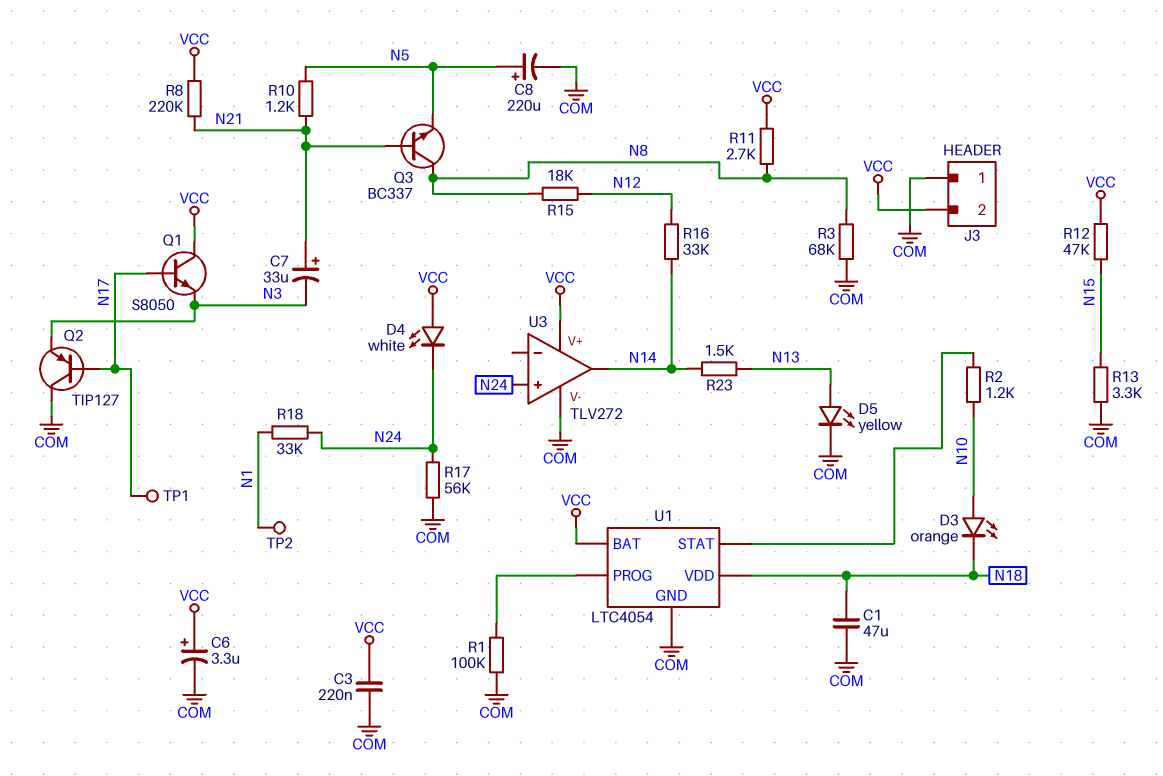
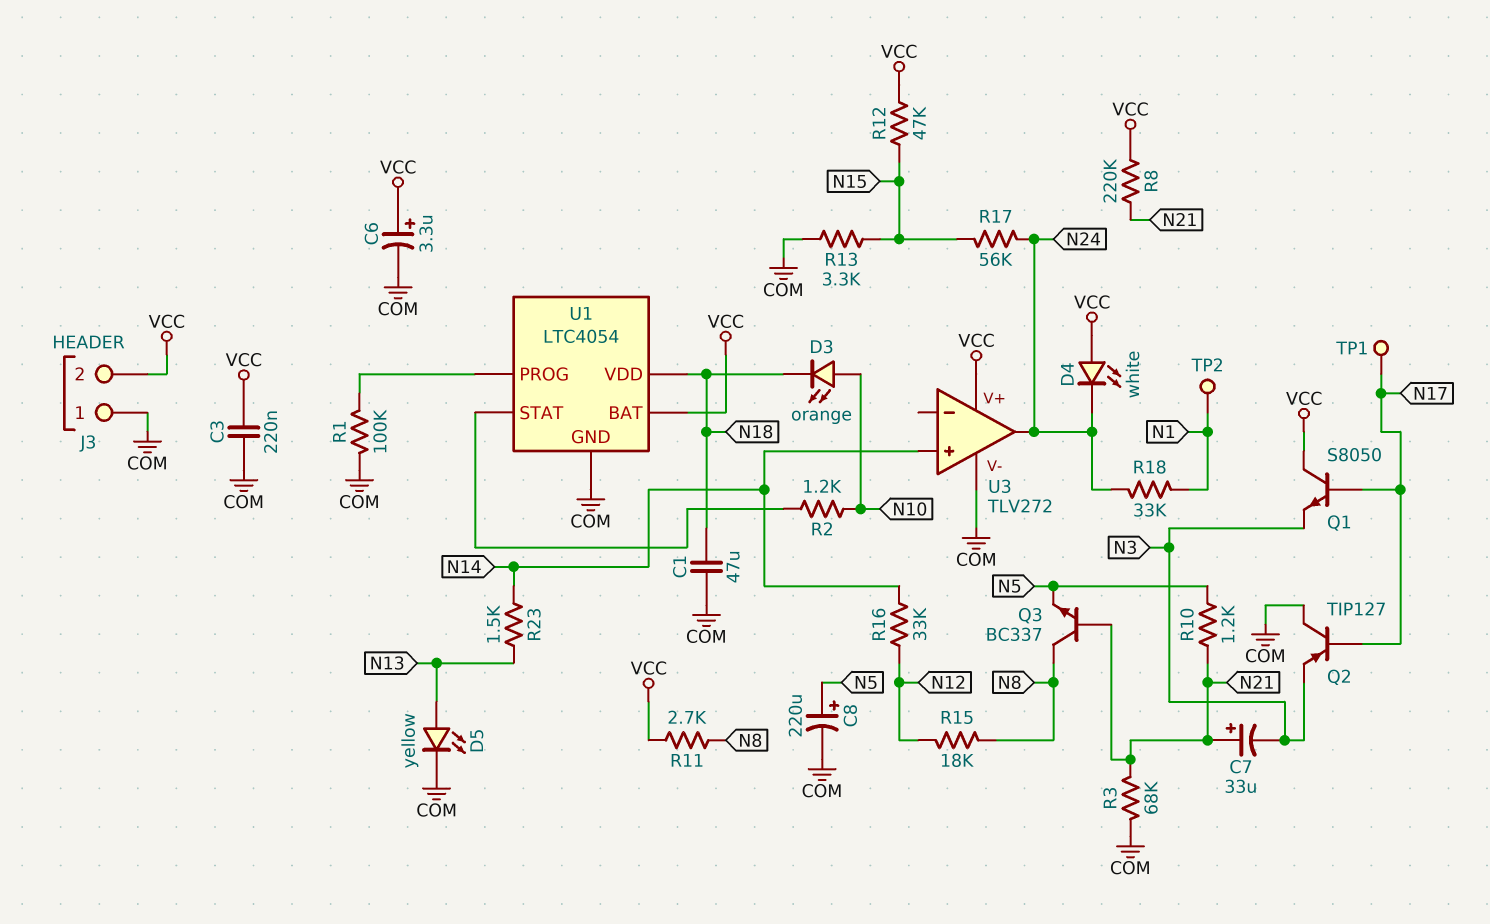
R3: 68k (COM, N8) -> 68k (COM, N21)
R17: 56k (COM, N24) -> 56k (N15, N24)
U3 pin in+: N24 -> N14
U3 pin out: N14 -> N24

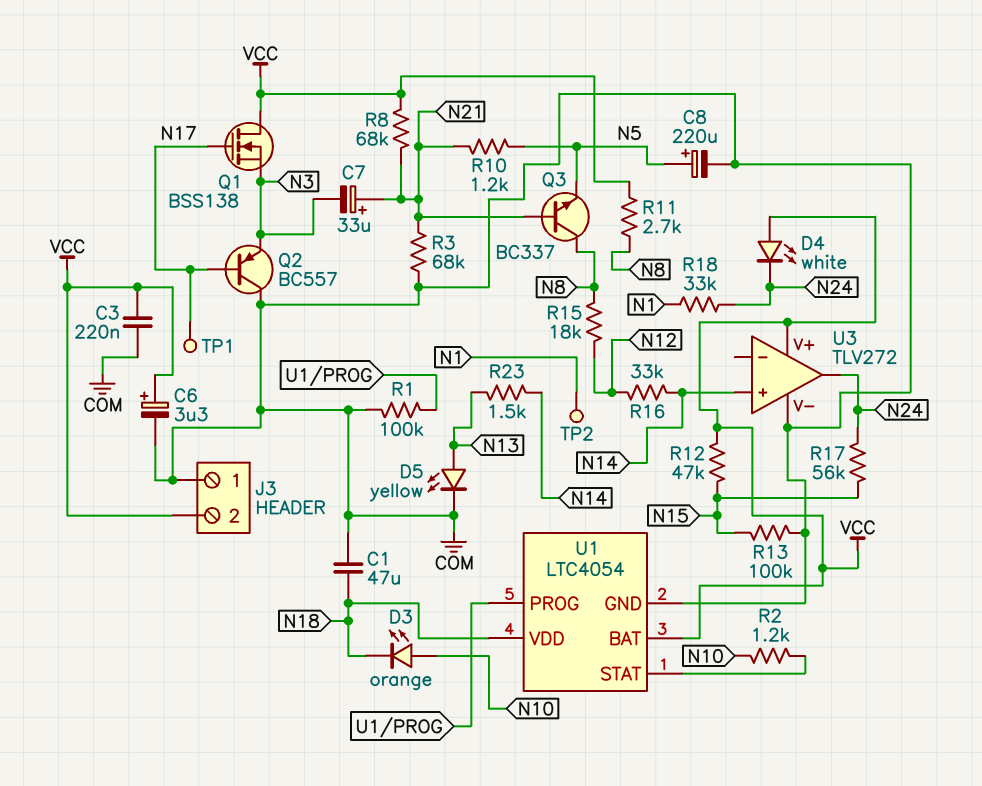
Q1: NPN S8050 (B N17, C VCC, E N3) -> NMOS BSS138 (G N17, D VCC, S N3)
Q2: PNP TIP127 (B N17, C COM, E N3) -> PNP BC557 (B N17, C COM, E N3)
R8: 220k (N21, VCC) -> 68k (N21, VCC)
R13: 3.3k (COM, N15) -> 100k (COM, N15)

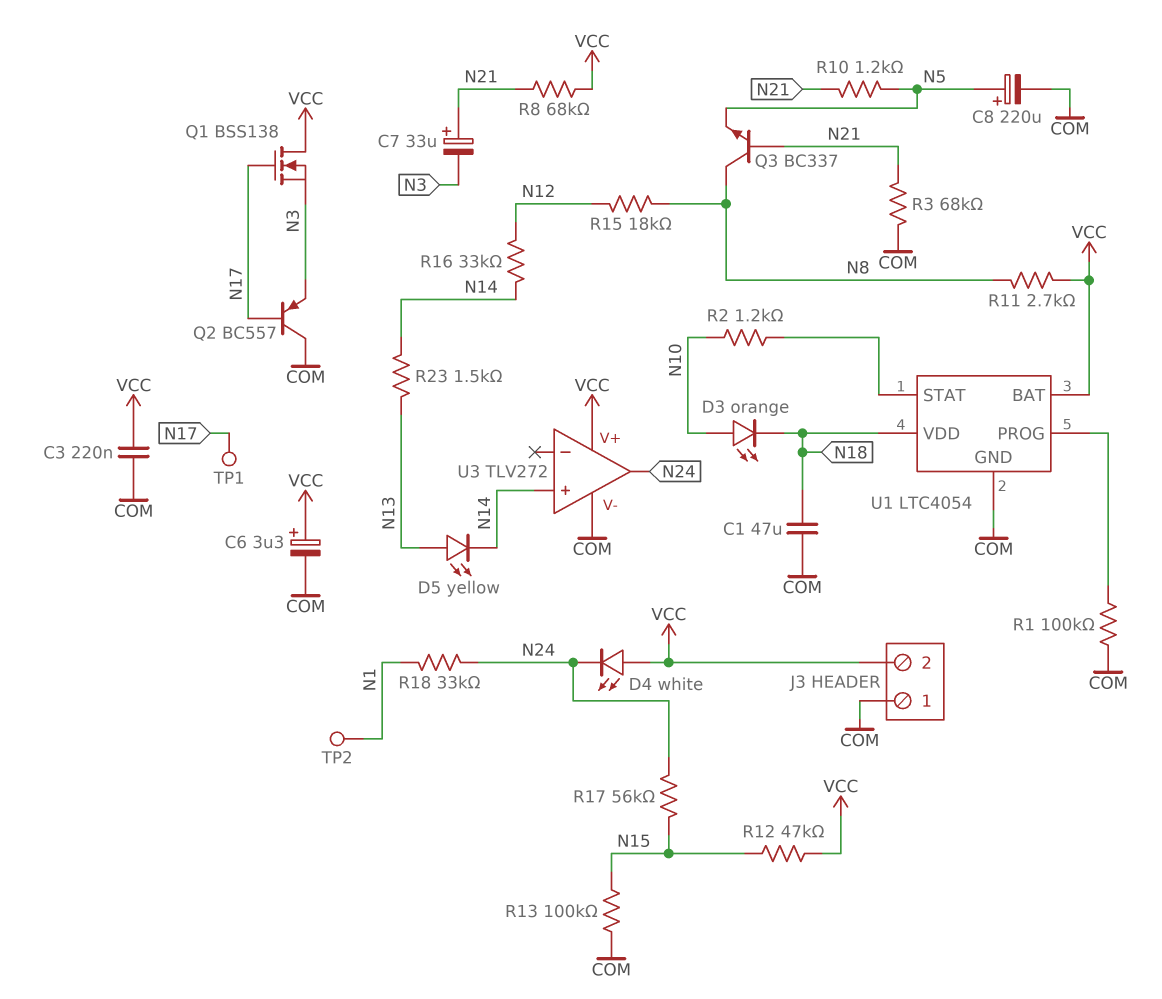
D5: LED yellow (A N13, K COM) -> LED yellow (A N13, K N14)

